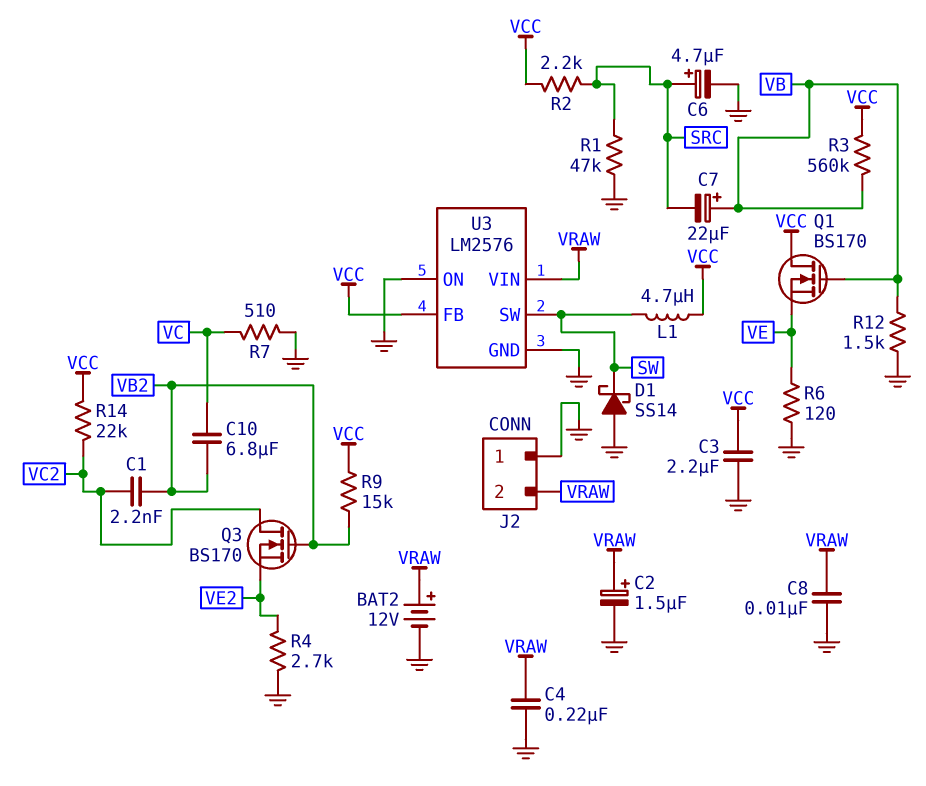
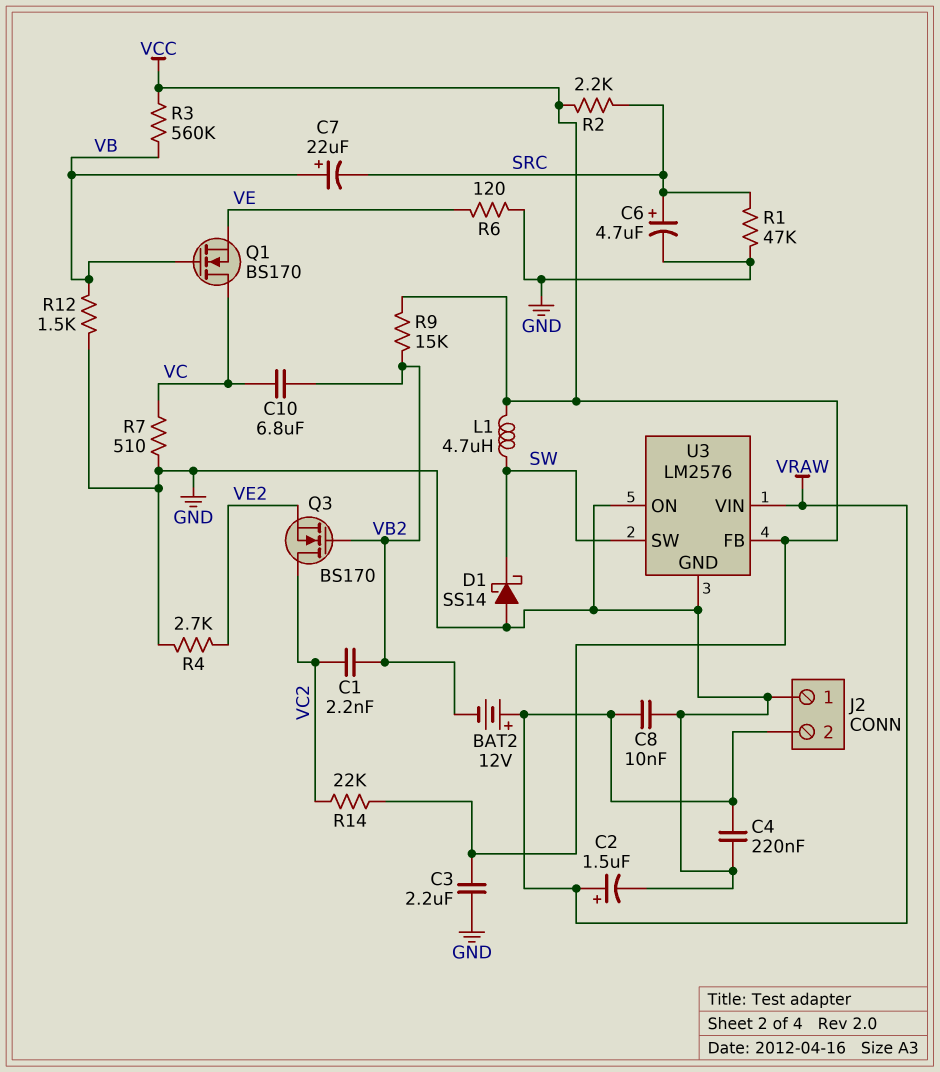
BAT2: 12V (plus VRAW, minus GND) -> 12V (plus VRAW, minus VB2)
Q1: NMOS BS170 (G VB, D VCC, S VE) -> NMOS BS170 (G VB, D VC, S VE)

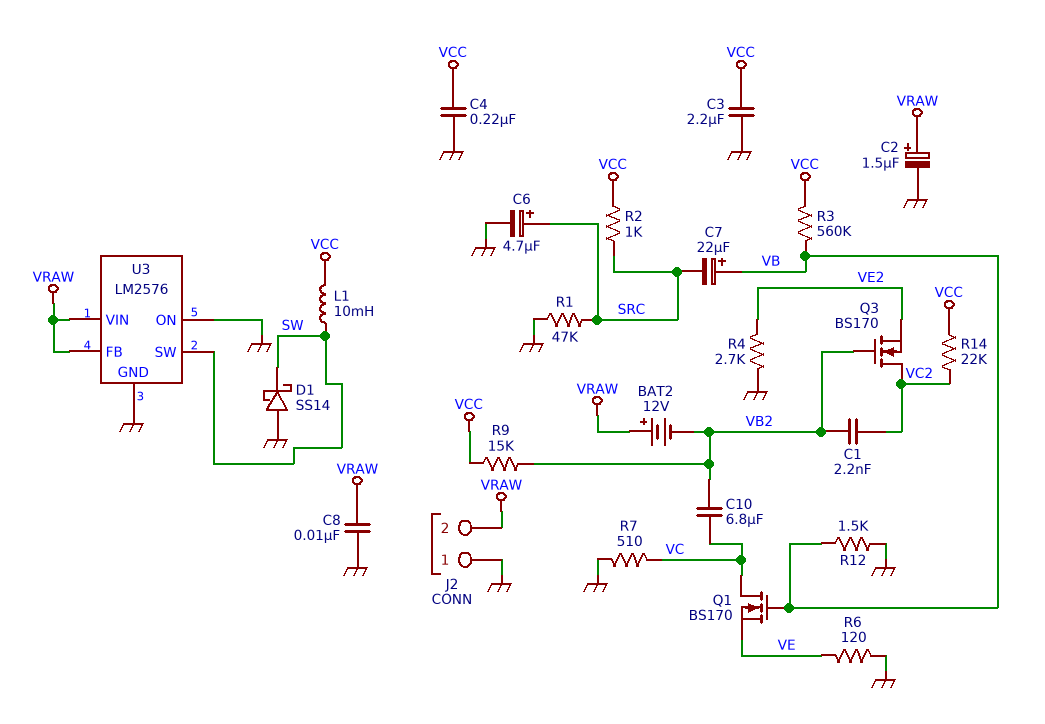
C4: 220nF (GND, VRAW) -> 220nF (GND, VCC)
L1: 4.7uH (SW, VCC) -> 10mH (SW, VCC)
R2: 2.2k (SRC, VCC) -> 1k (SRC, VCC)
U3 pin FB: VCC -> VRAW

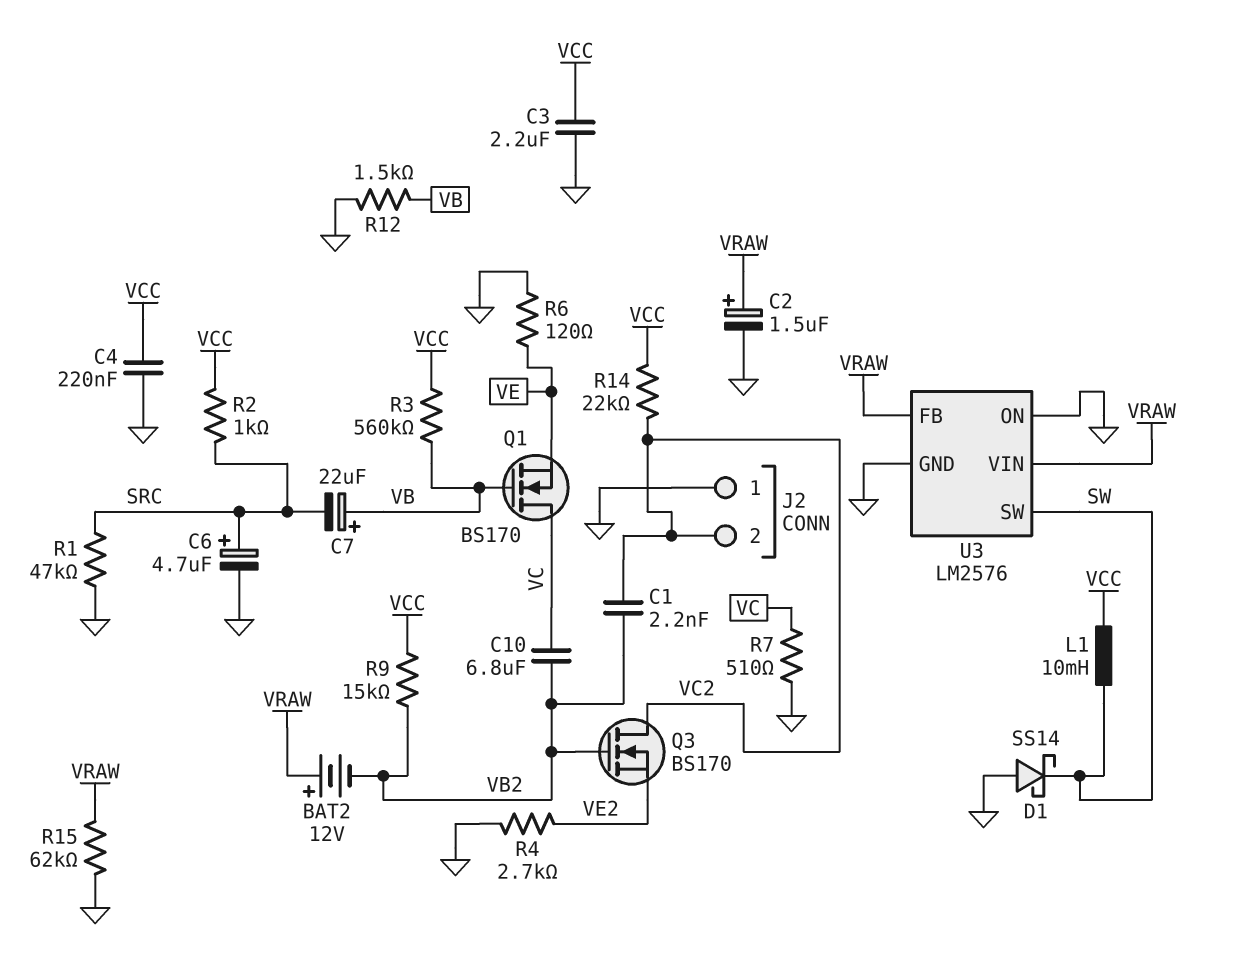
C8: 10nF (GND, VRAW) -> none
J2 pin 2: VRAW -> VC2
R15: none -> 62k (GND, VRAW)

